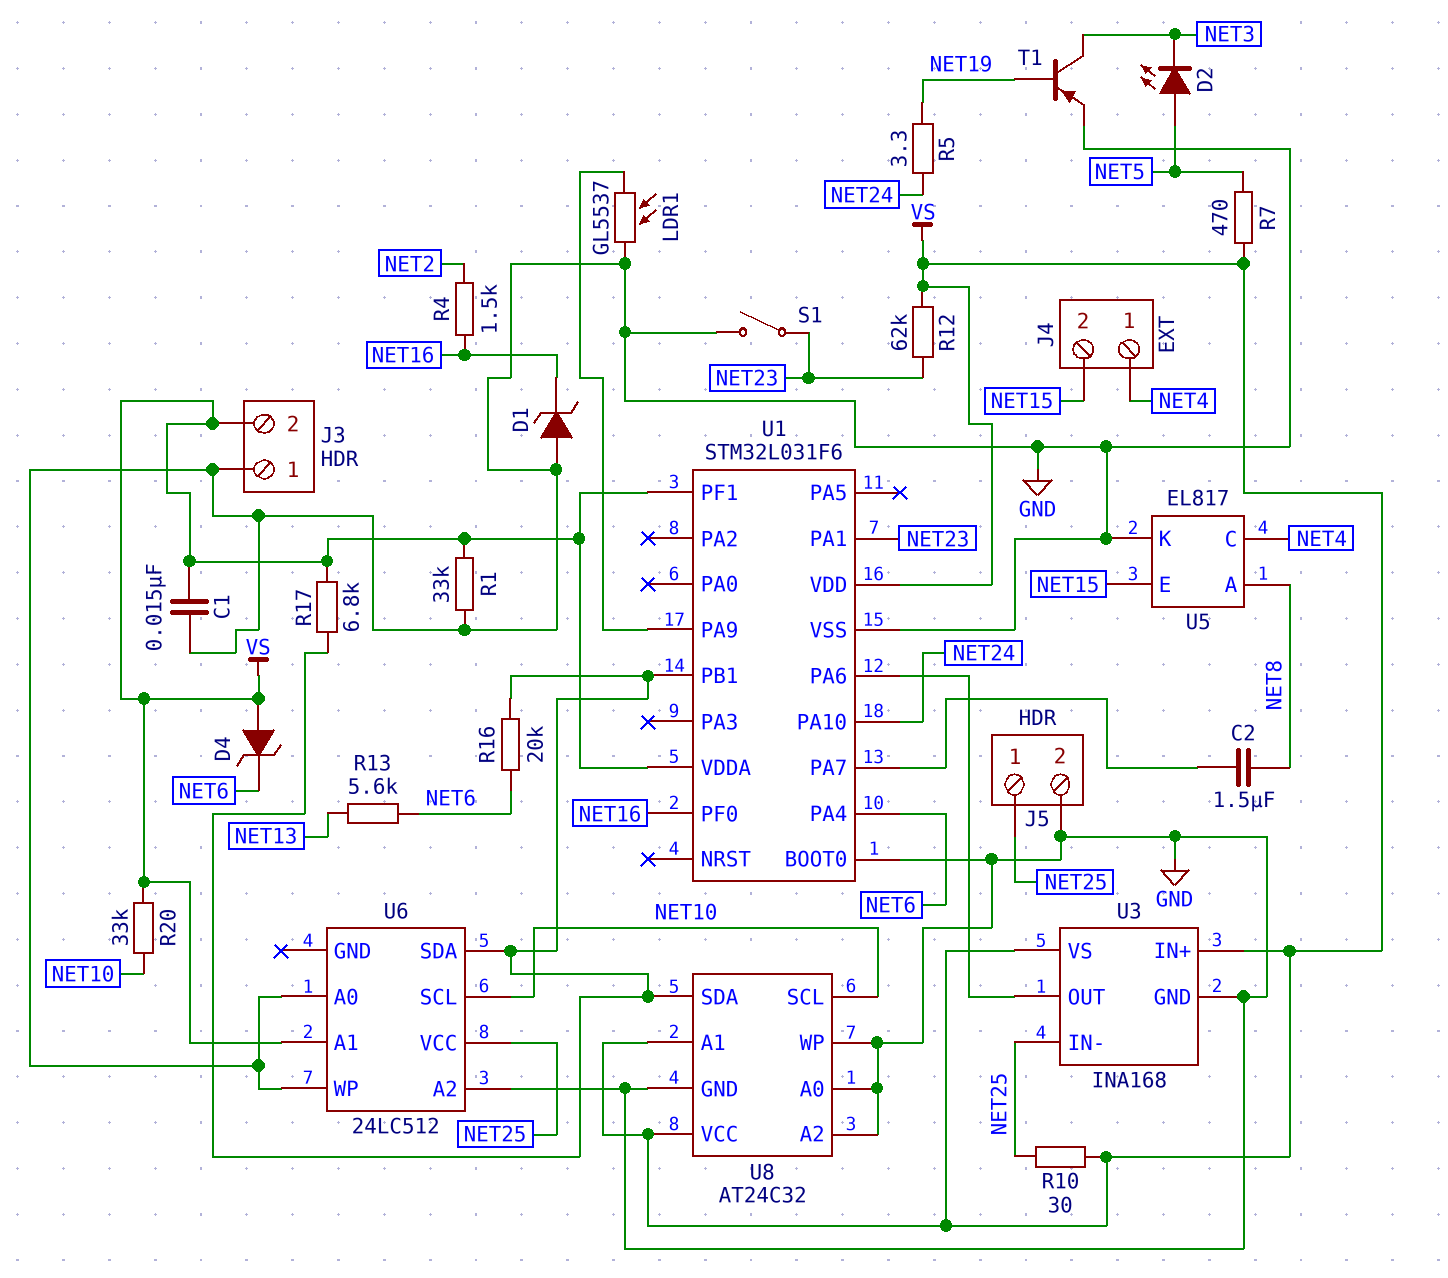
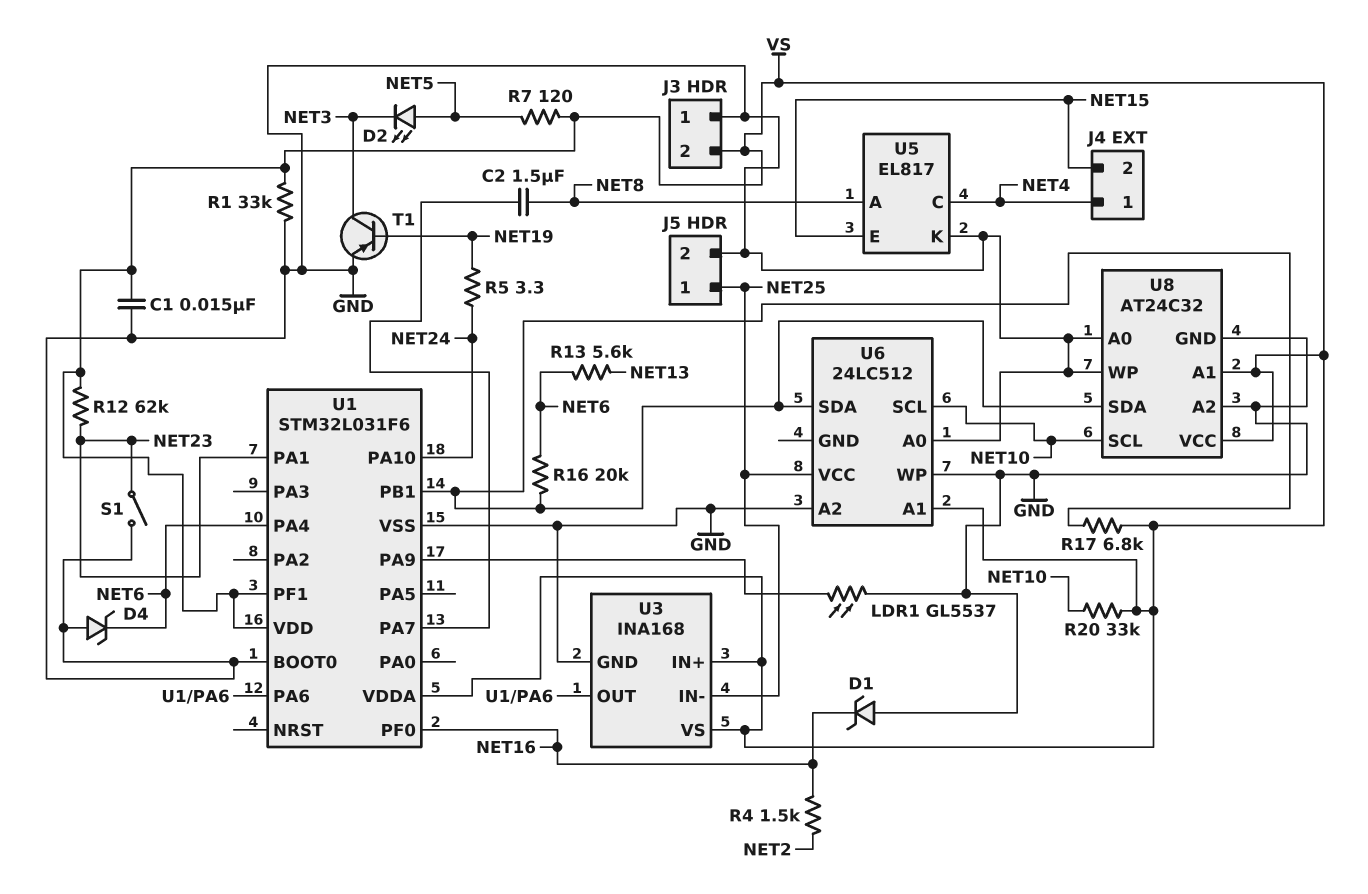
D4: zener (A VS, K NET6) -> zener (A GND, K NET6)
R7: 470 (NET5, VS) -> 120 (NET5, VS)
R10: 30 (NET25, VS) -> none

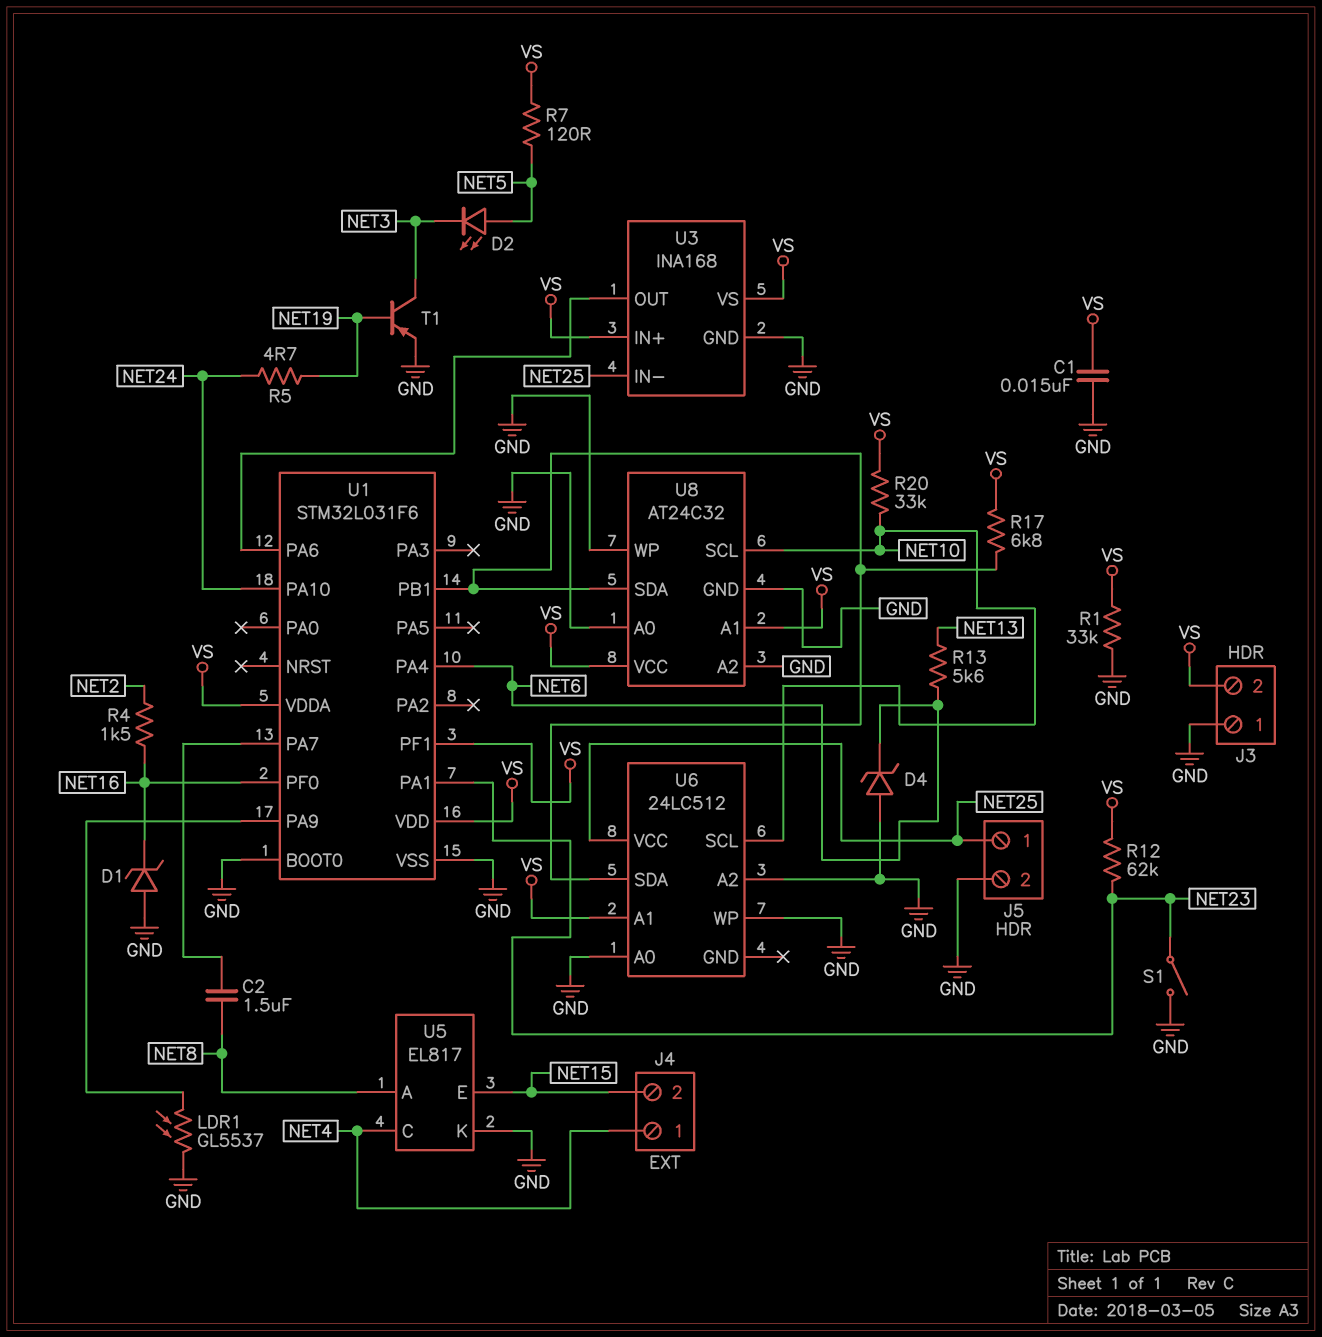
R5: 3.3 (NET19, NET24) -> 4.7 (NET19, NET24)
R16: 20k (NET6, U1/PB1) -> none

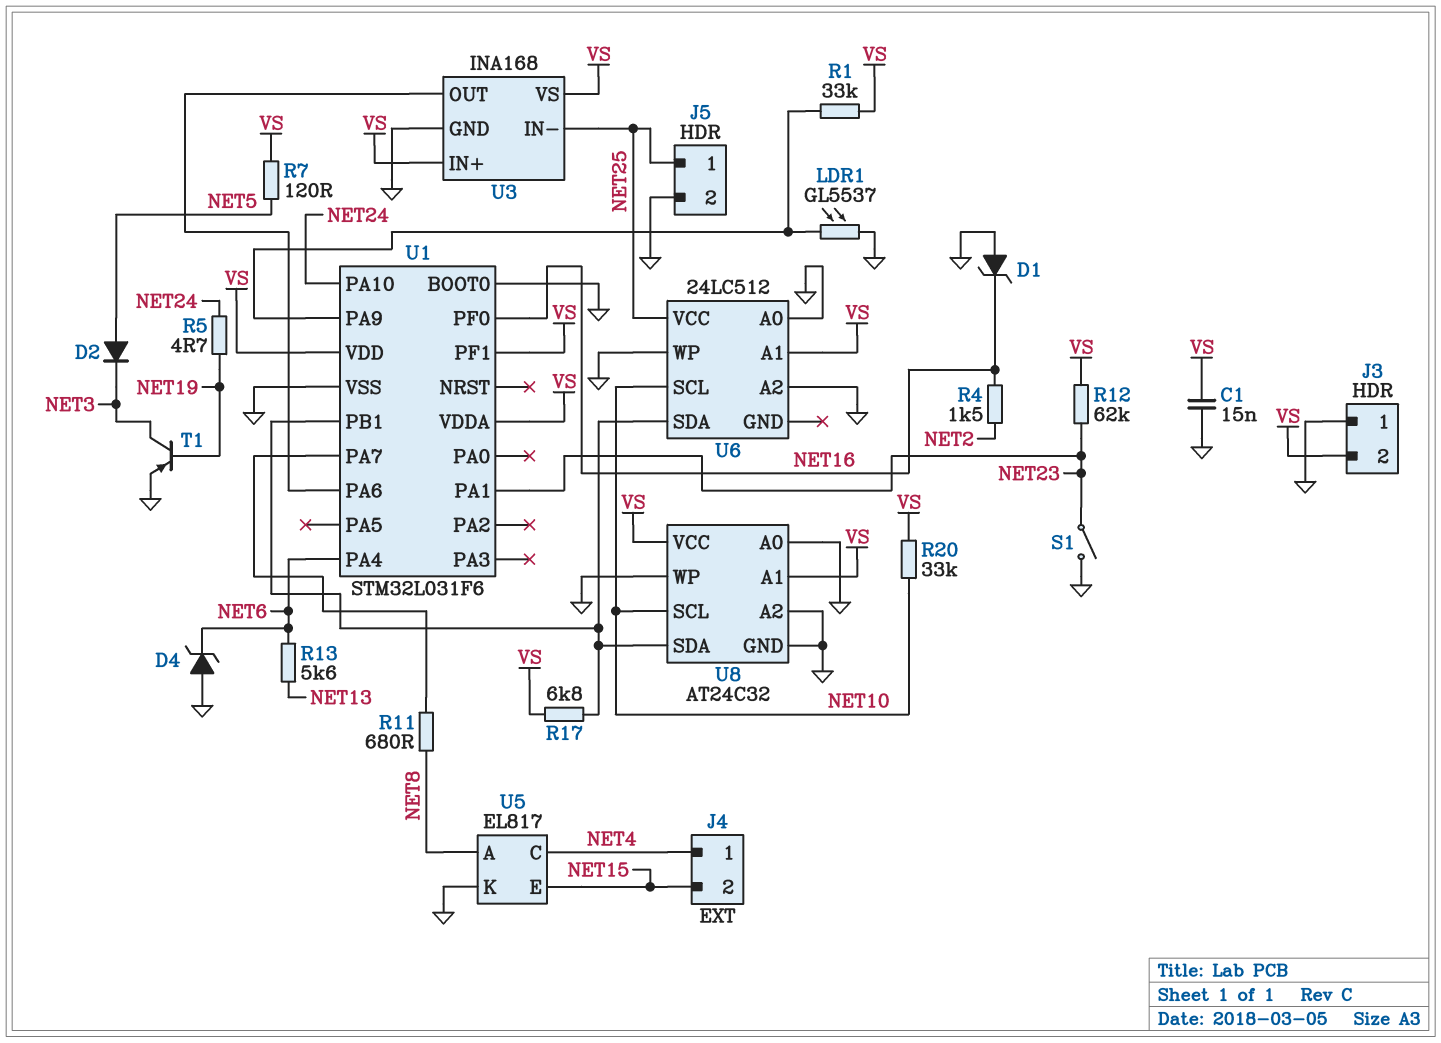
C2: 1.5uF (NET8, U1/PA7) -> none
D2: LED (A NET5, K NET3) -> diode (A NET5, K NET3)
R1: 33k (GND, VS) -> 33k (U1/PA9, VS)
R11: none -> 680 (NET8, U1/PA7)

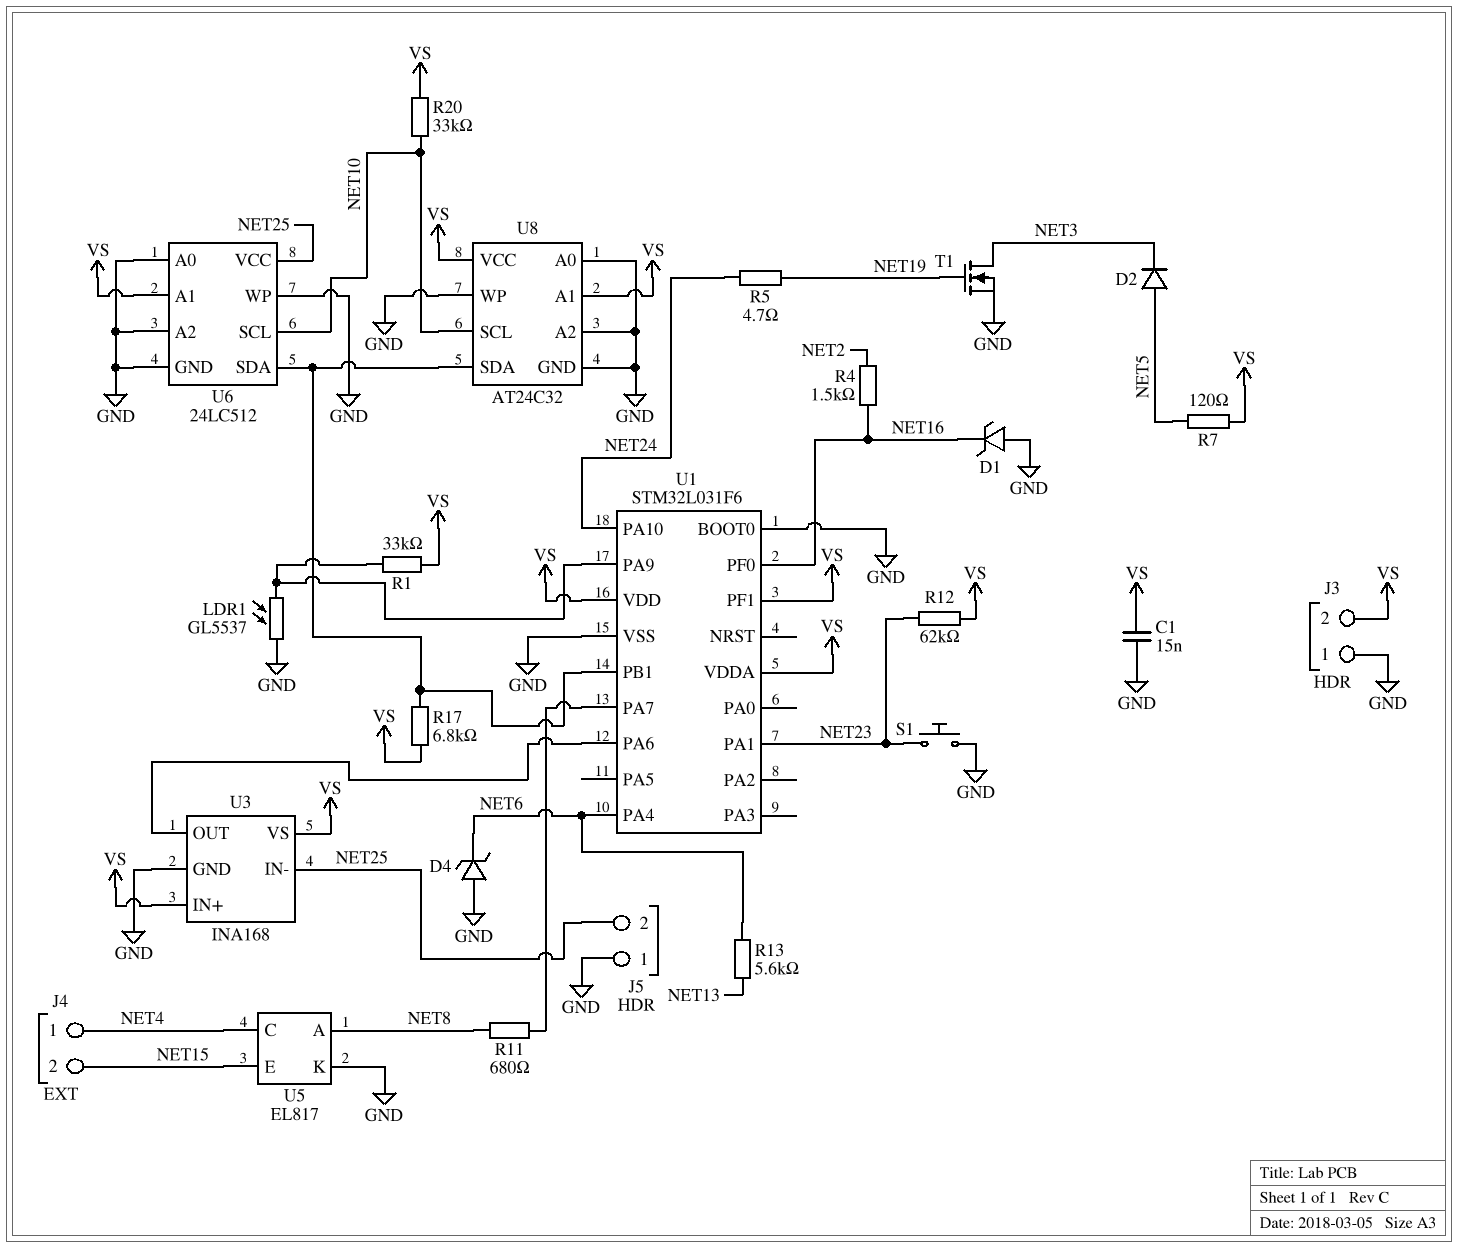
J5 pin 1: NET25 -> GND
J5 pin 2: GND -> NET25
S1: switch (GND, NET23) -> button (GND, NET23)
T1: PNP (B NET19, C NET3, E GND) -> NMOS (G NET19, D NET3, S GND)
U6 pin GND: none -> GND

